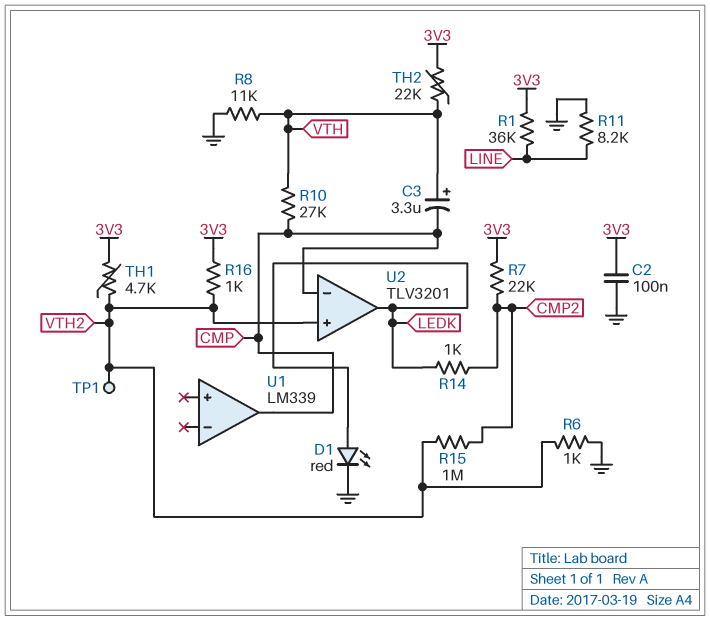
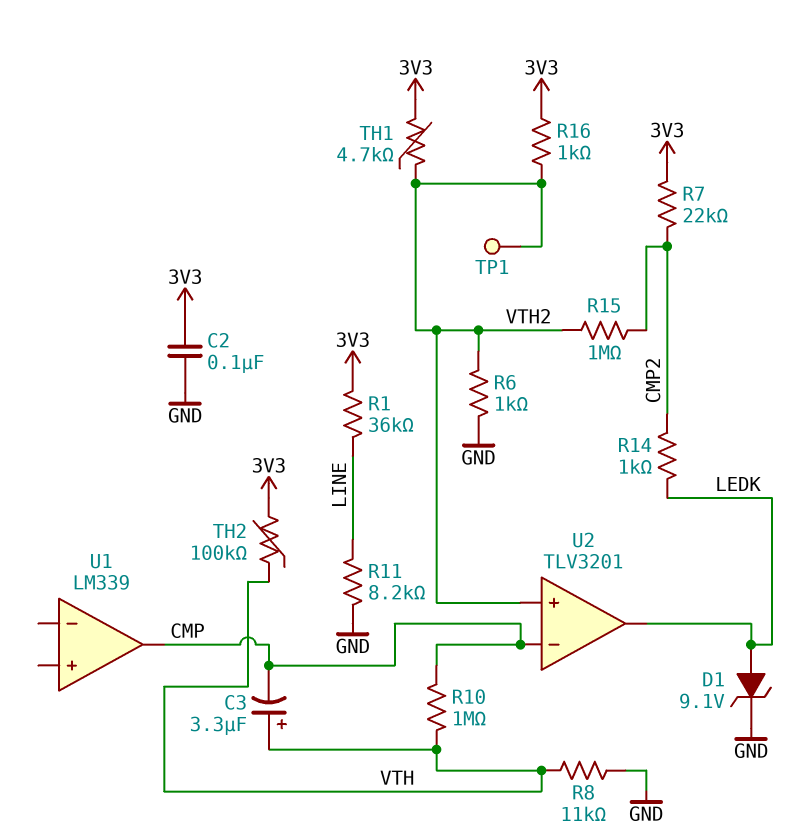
D1: LED red (A LEDK, K GND) -> zener 9.1V (A LEDK, K GND)
R10: 27k (CMP, VTH) -> 1M (CMP, VTH)
TH2: 22k (3V3, VTH) -> 100k (3V3, VTH)

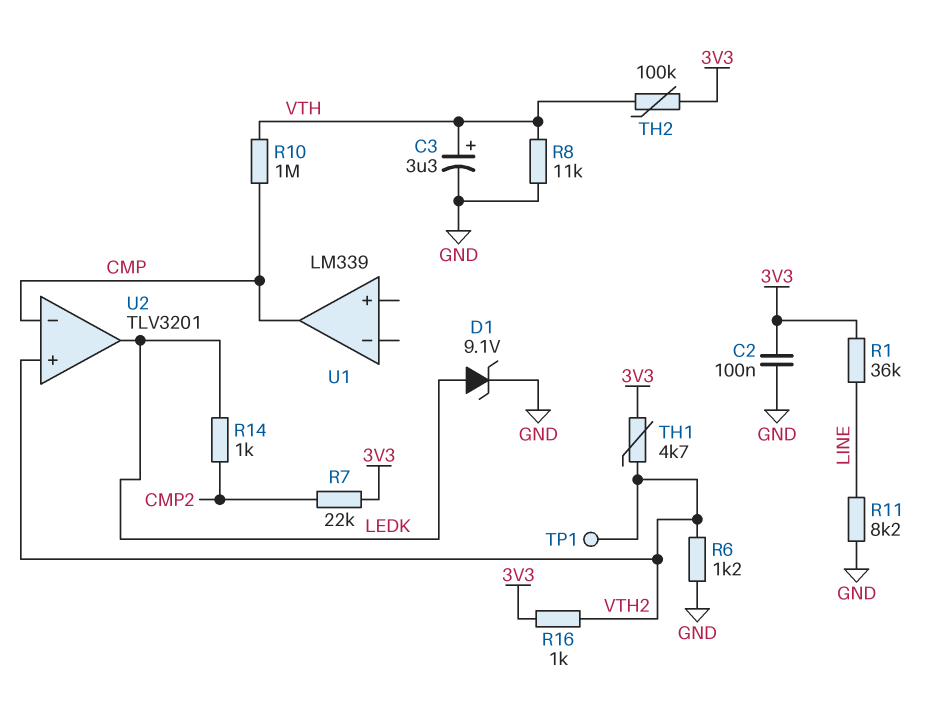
C3: 3.3uF (plus VTH, minus CMP) -> 3.3uF (plus VTH, minus GND)
R6: 1k (GND, VTH2) -> 1.2k (GND, VTH2)
R15: 1M (CMP2, VTH2) -> none

